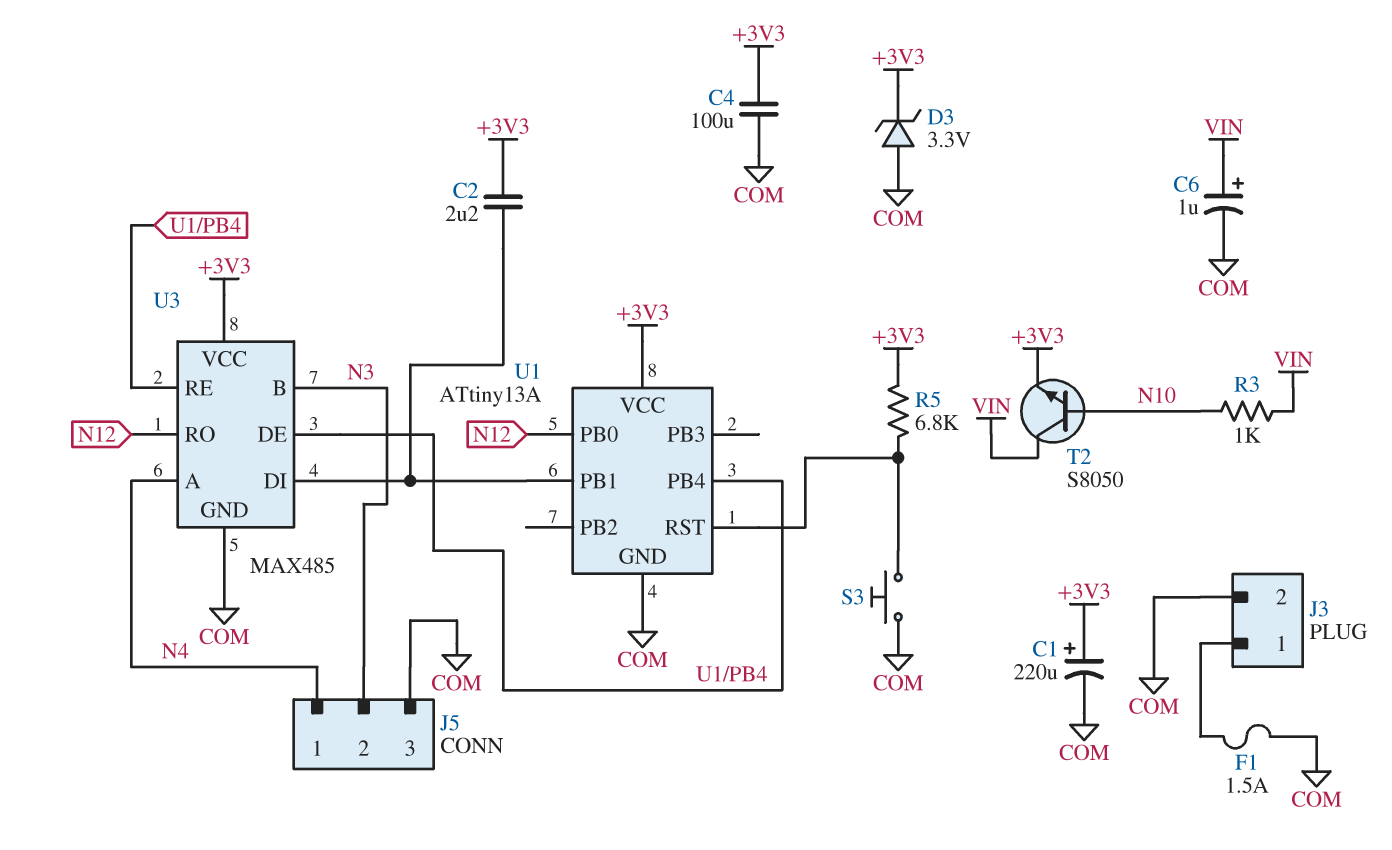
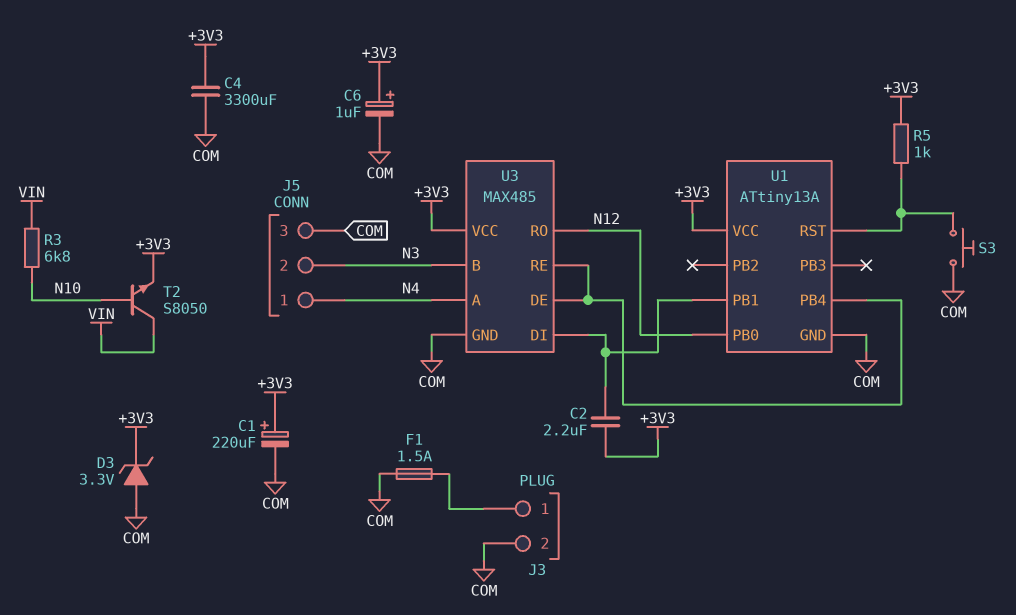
C4: 100uF (+3V3, COM) -> 3300uF (+3V3, COM)
C6: 1uF (plus VIN, minus COM) -> 1uF (plus +3V3, minus COM)
R3: 1k (N10, VIN) -> 6.8k (N10, VIN)
R5: 6.8k (+3V3, U1/RST) -> 1k (+3V3, U1/RST)

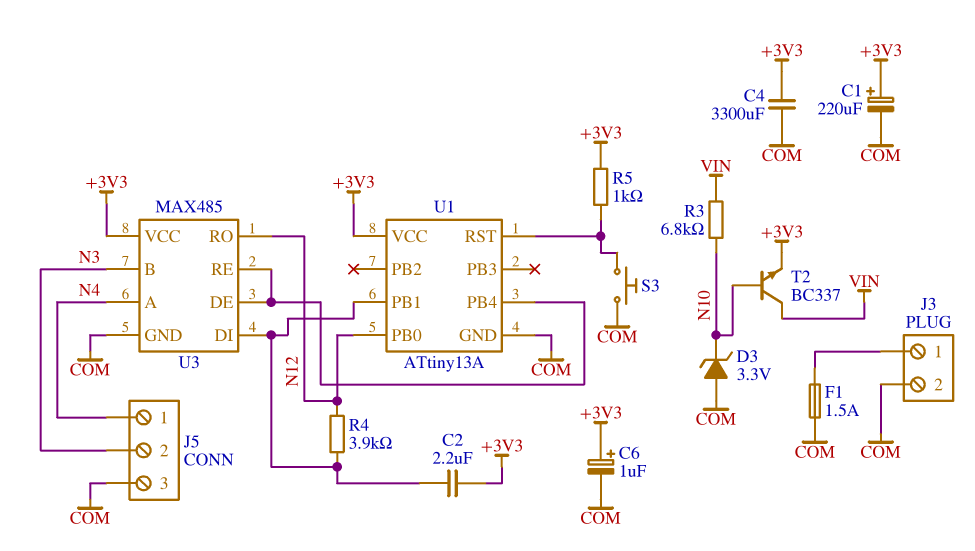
D3: zener 3.3V (A COM, K +3V3) -> zener 3.3V (A COM, K N10)
R4: none -> 3.9k (N12, U1/PB1)
T2: NPN S8050 (B N10, C VIN, E +3V3) -> NPN BC337 (B N10, C VIN, E +3V3)

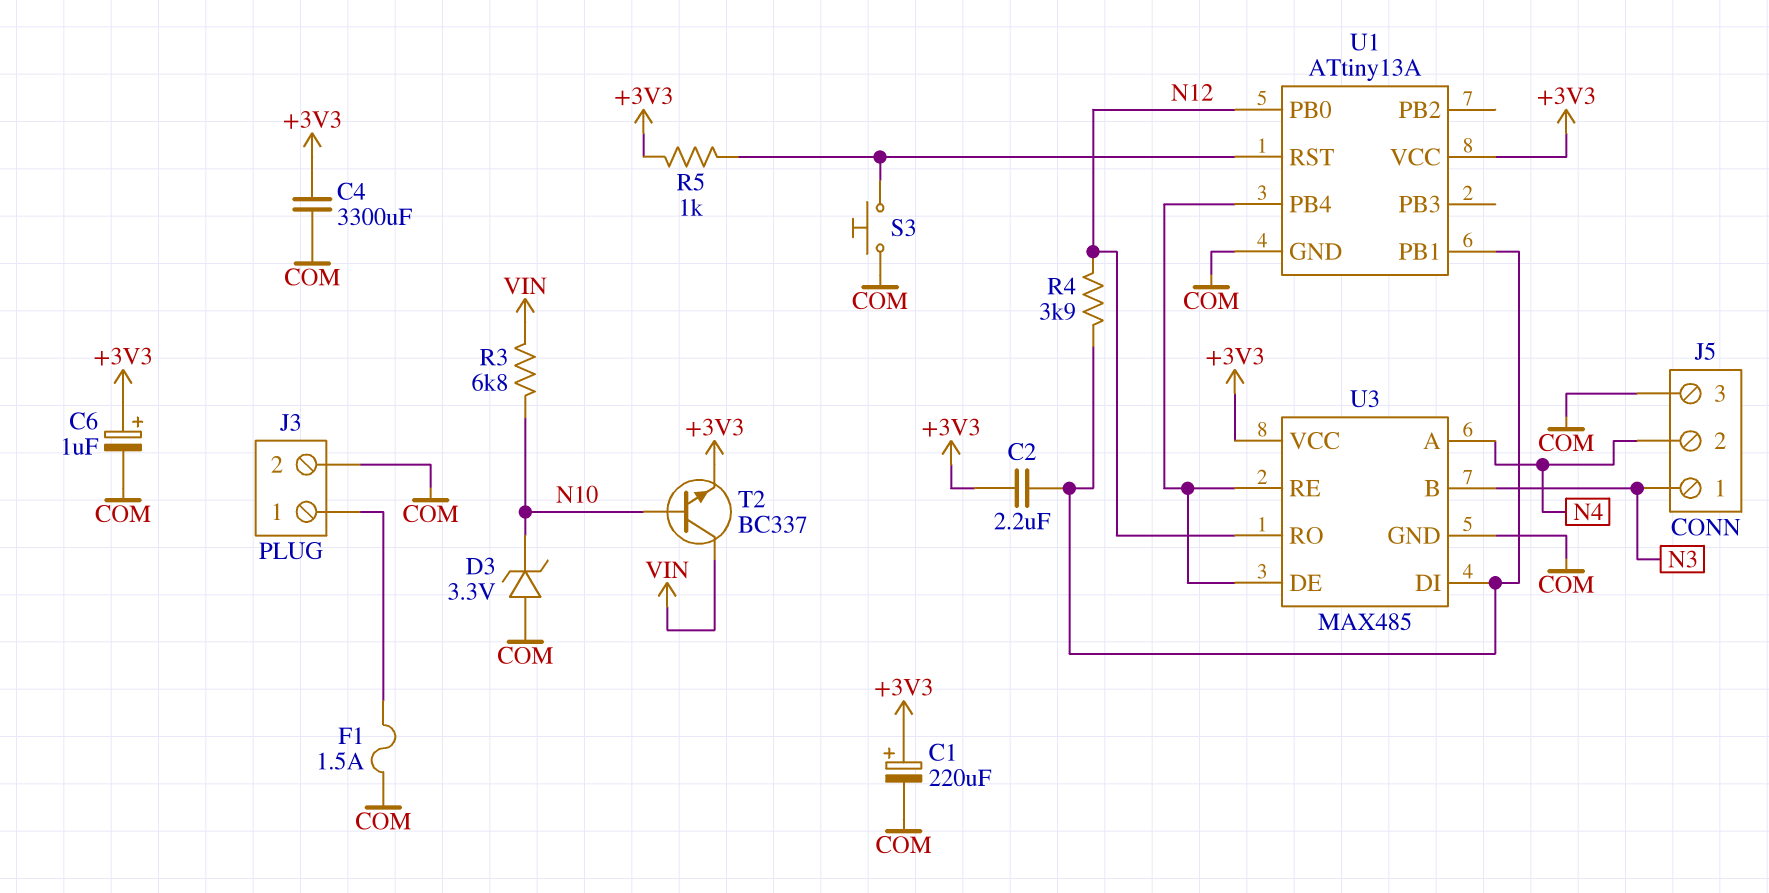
J5 pin 1: N4 -> N3
J5 pin 2: N3 -> N4

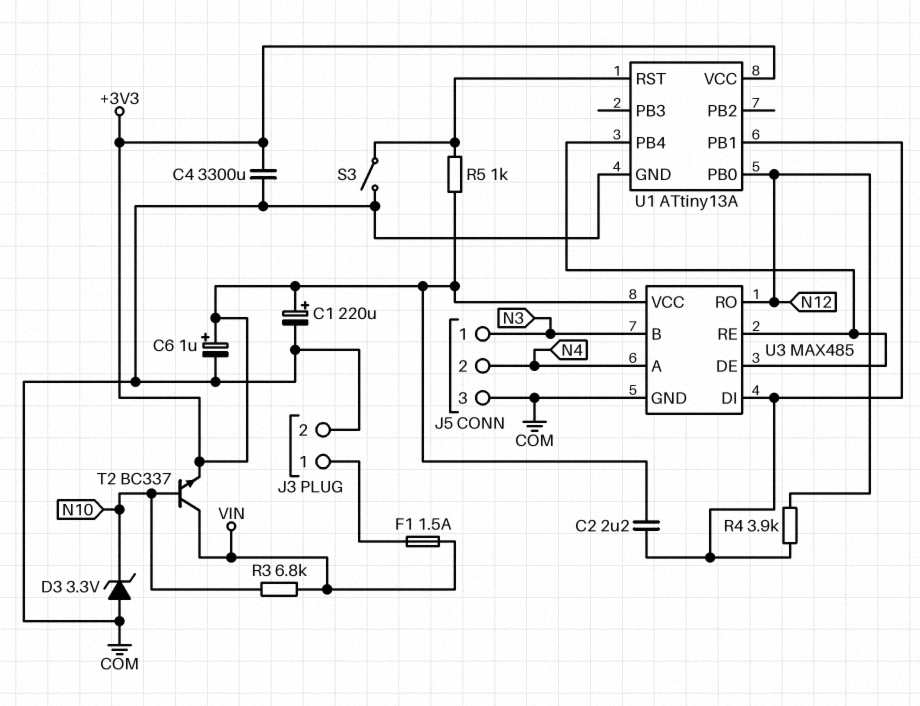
F1: 1.5A (COM, J3/1) -> 1.5A (J3/1, VIN)
S3: button (COM, U1/RST) -> switch (COM, U1/RST)

